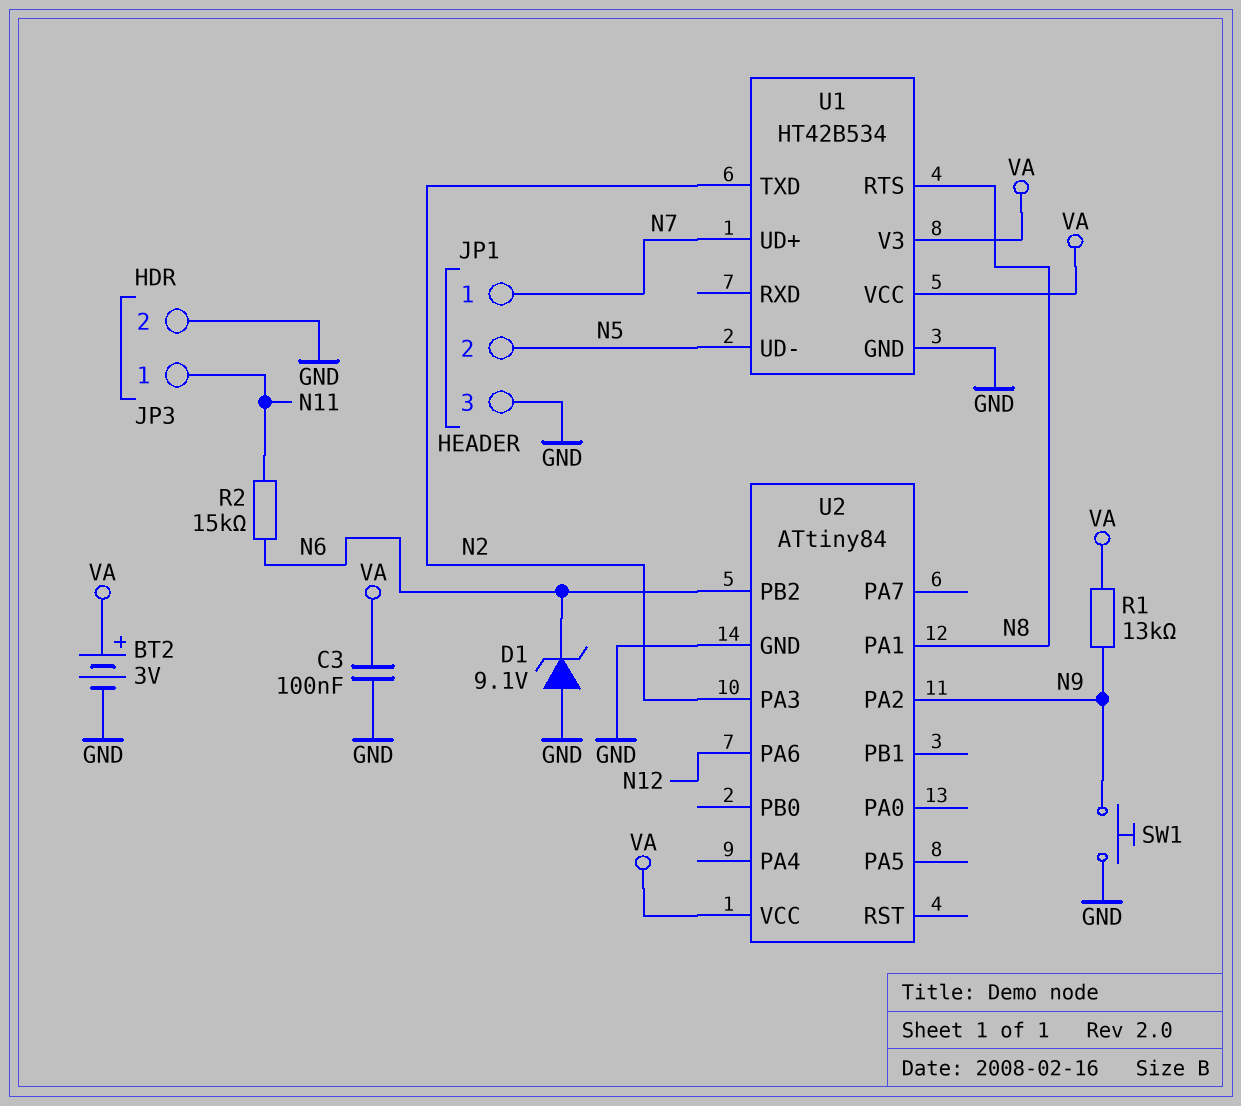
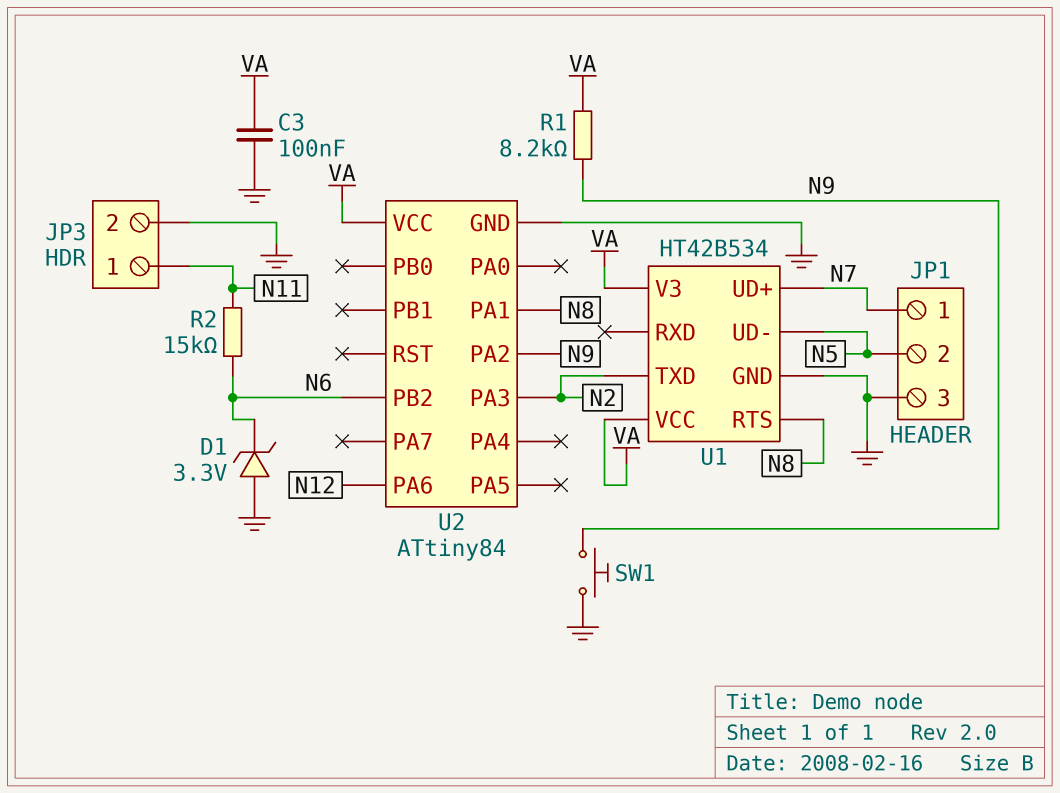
BT2: 3V (plus VA, minus GND) -> none
D1: zener 9.1V (A GND, K N6) -> zener 3.3V (A GND, K N6)
R1: 13k (N9, VA) -> 8.2k (N9, VA)

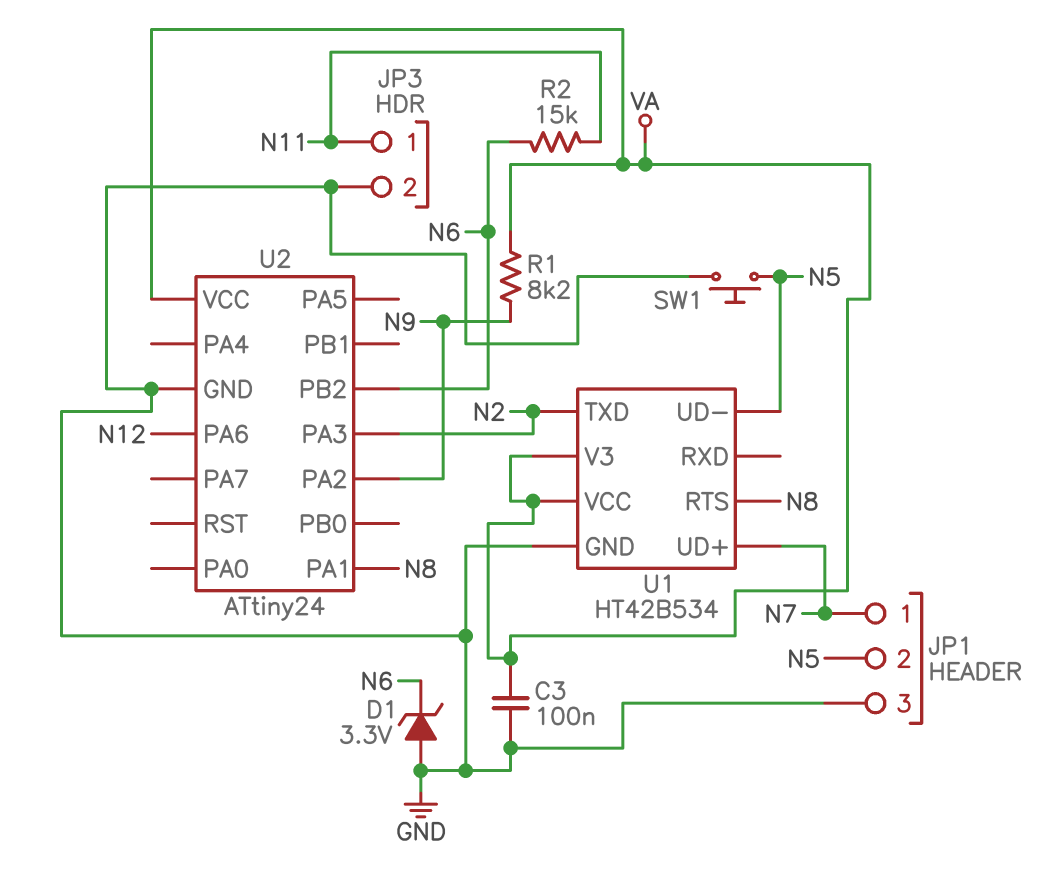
SW1: button (GND, N9) -> button (GND, N5)
U2: ATtiny84 -> ATtiny24

